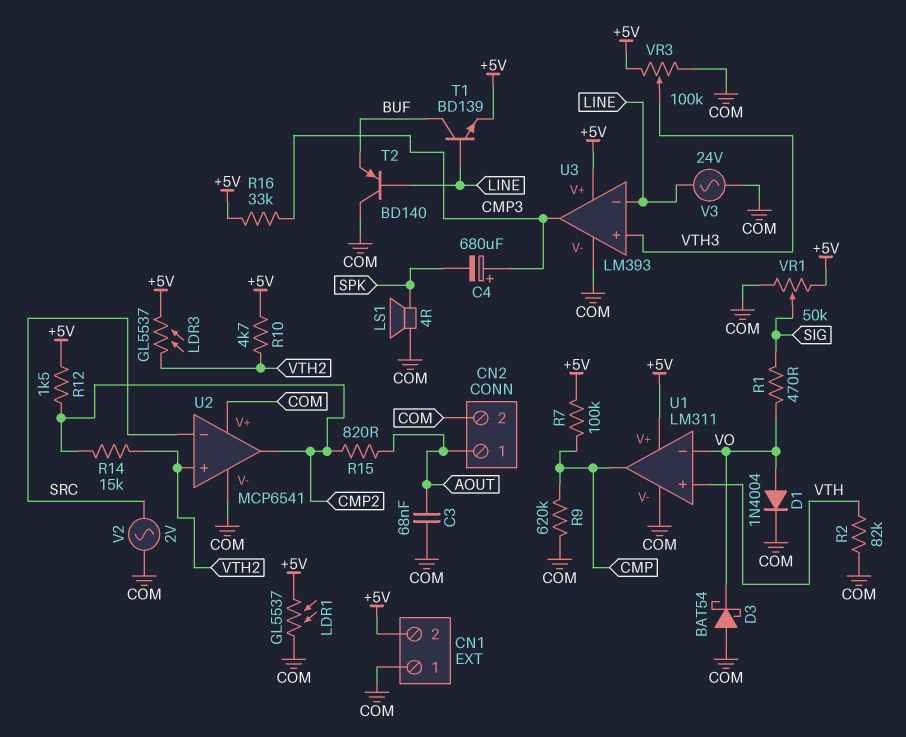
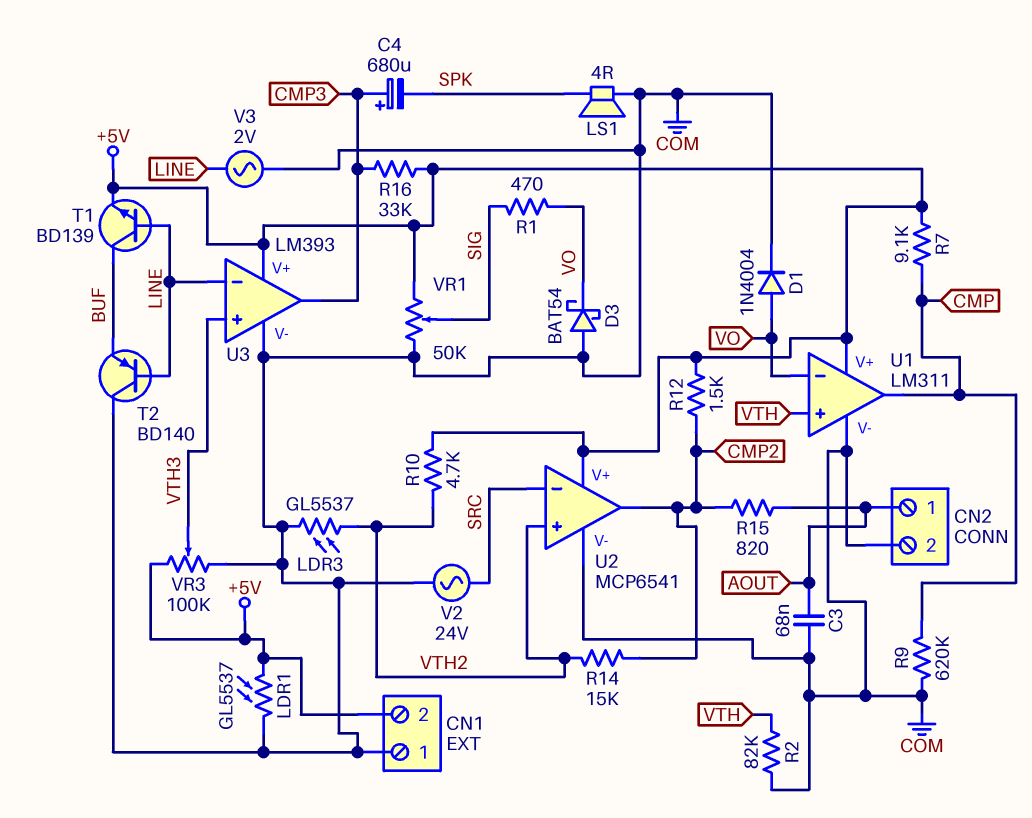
LDR3: GL5537 (+5V, VTH2) -> GL5537 (COM, VTH2)
R7: 100k (+5V, CMP) -> 9.1k (+5V, CMP)
U2 pin V+: COM -> +5V
V2: AC 2V (COM, SRC) -> AC 24V (COM, SRC)
V3: AC 24V (COM, LINE) -> AC 2V (COM, LINE)

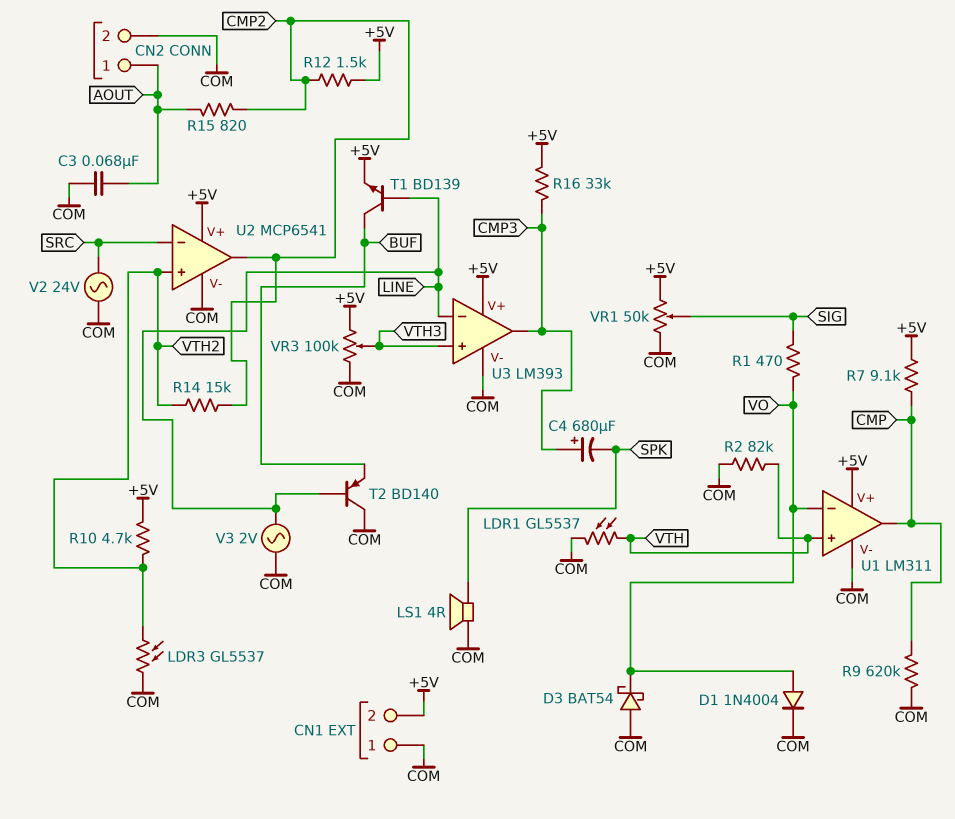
LDR1: GL5537 (+5V, COM) -> GL5537 (COM, VTH)

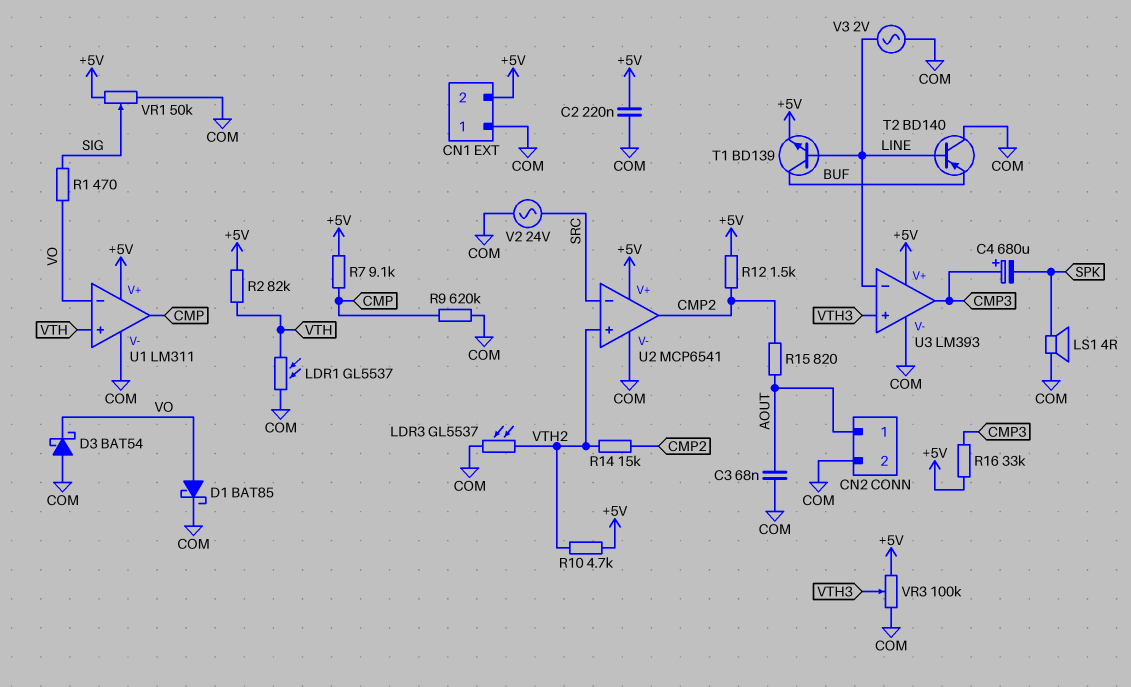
C2: none -> 220nF (+5V, COM)
D1: diode 1N4004 (A VO, K COM) -> schottky BAT85 (A VO, K COM)
R2: 82k (COM, VTH) -> 82k (+5V, VTH)

